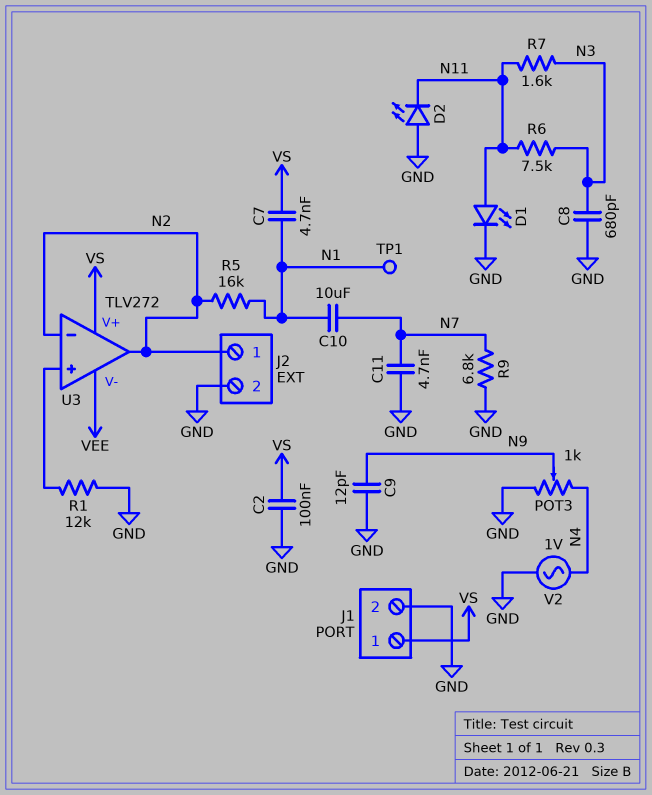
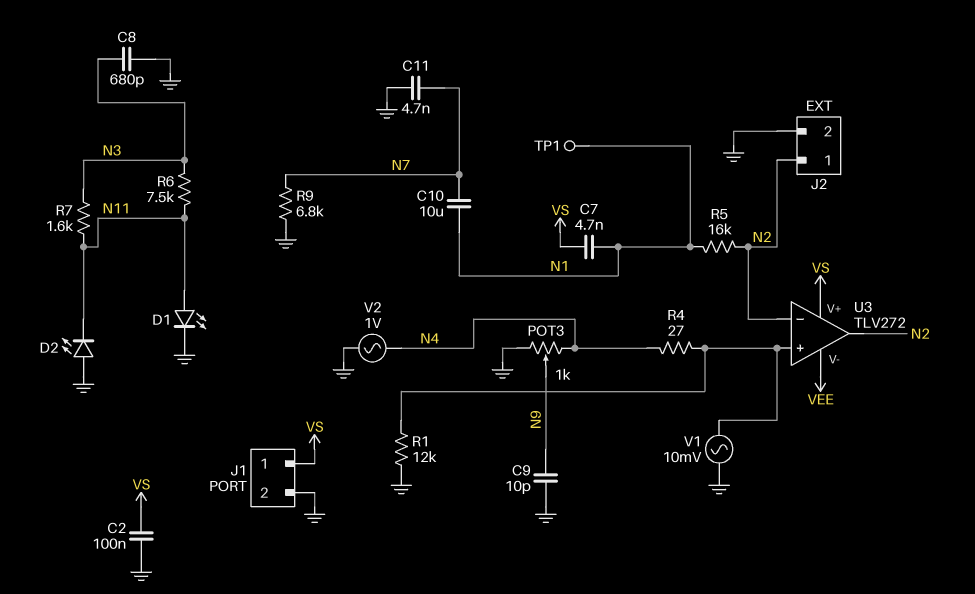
C9: 12pF (GND, N9) -> 10pF (GND, N9)
R4: none -> 27 (N4, U3/in+)
V1: none -> AC 10mV (GND, U3/in+)

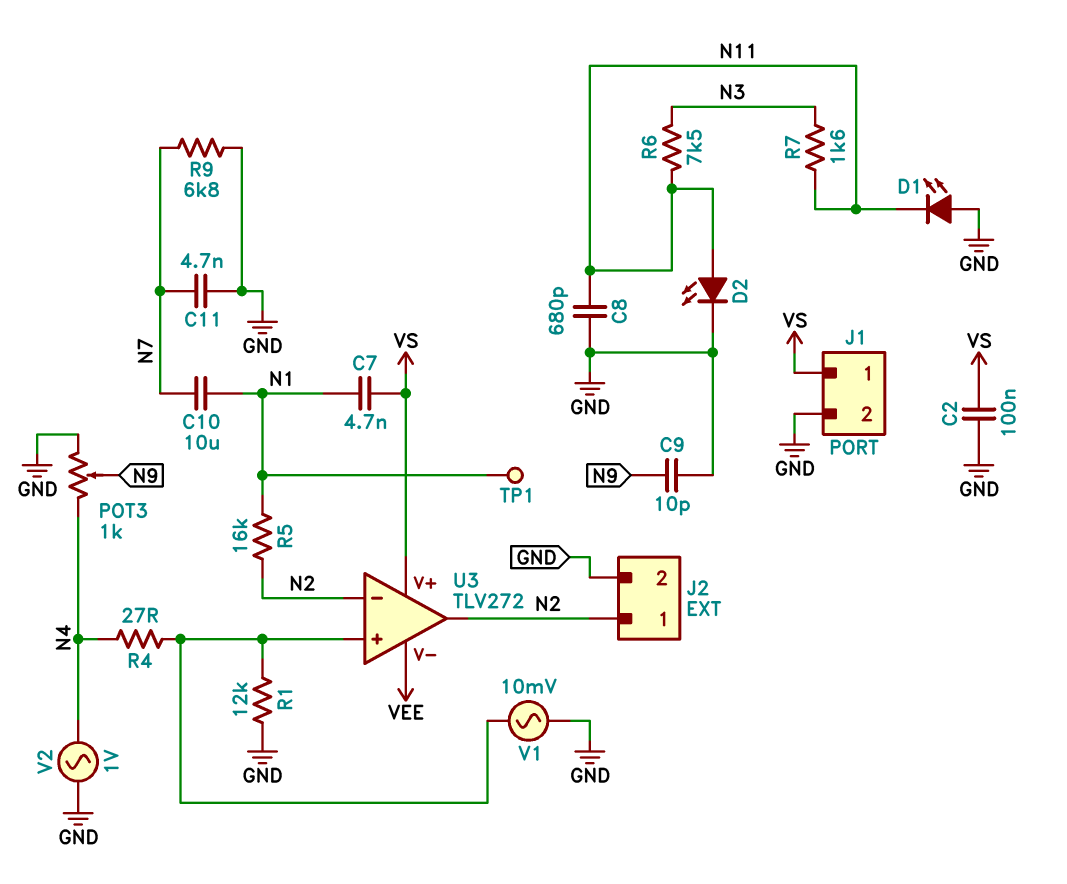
C8: 680pF (GND, N3) -> 680pF (GND, N11)
D1: LED (A N11, K GND) -> LED (A GND, K N11)
D2: LED (A GND, K N11) -> LED (A N11, K GND)

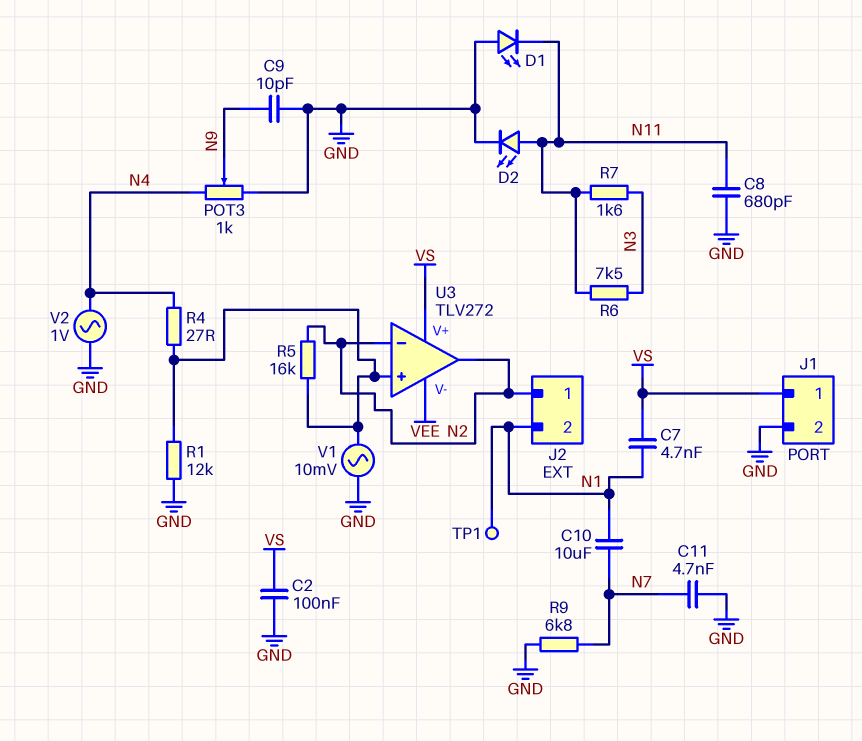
J2 pin 2: GND -> N1
R5: 16k (N1, N2) -> 16k (N2, U3/in+)

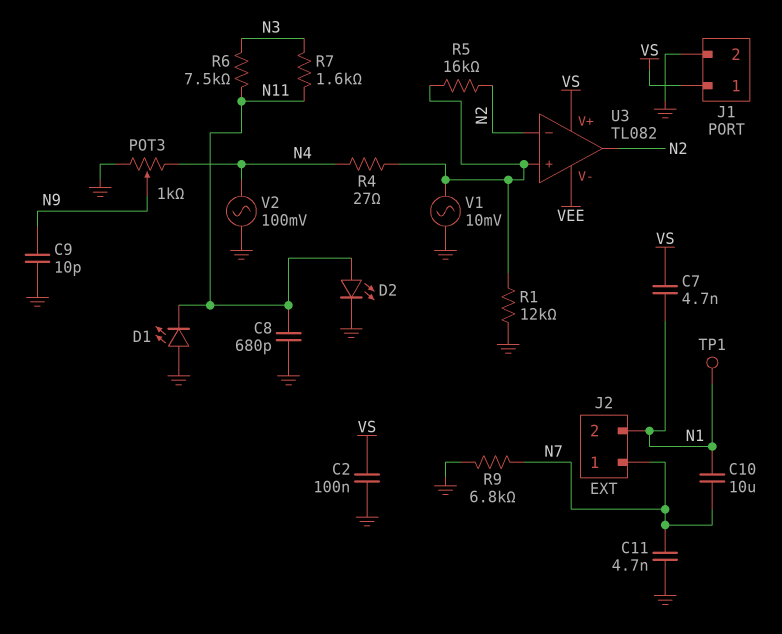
J2 pin 1: N2 -> N7
U3: TLV272 -> TL082
V2: AC 1V (GND, N4) -> AC 100mV (GND, N4)

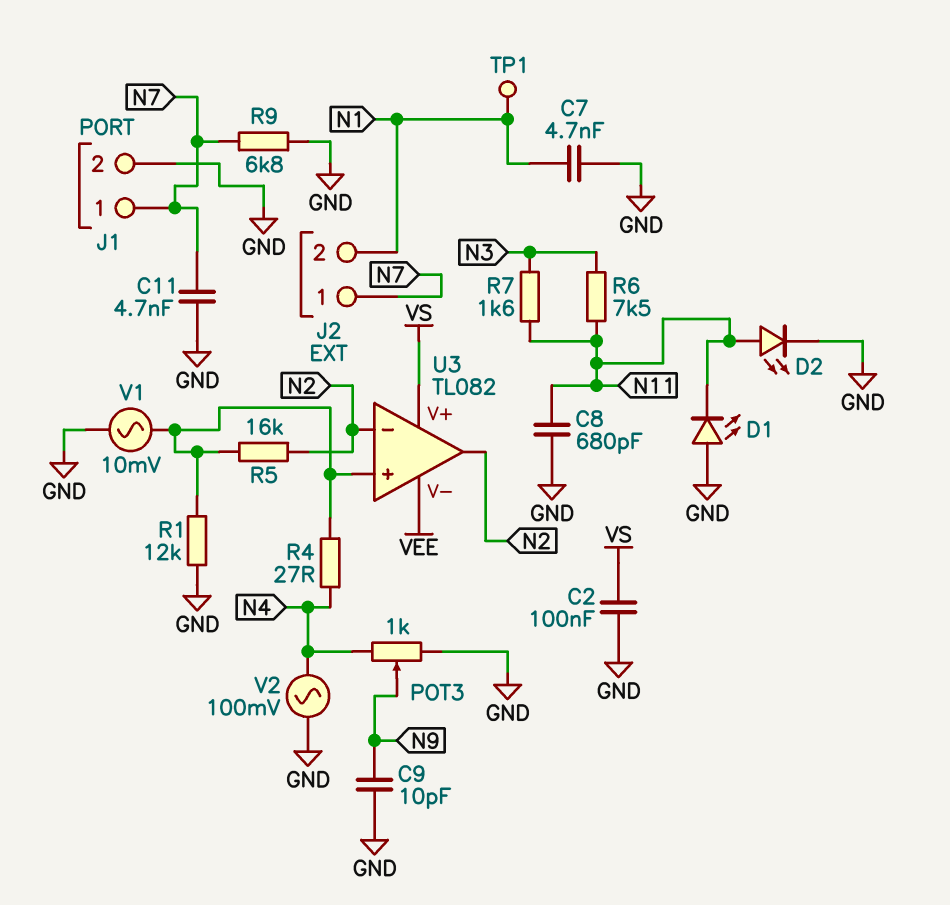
C7: 4.7nF (N1, VS) -> 4.7nF (GND, N1)
C10: 10uF (N1, N7) -> none
J1 pin 1: VS -> N7

